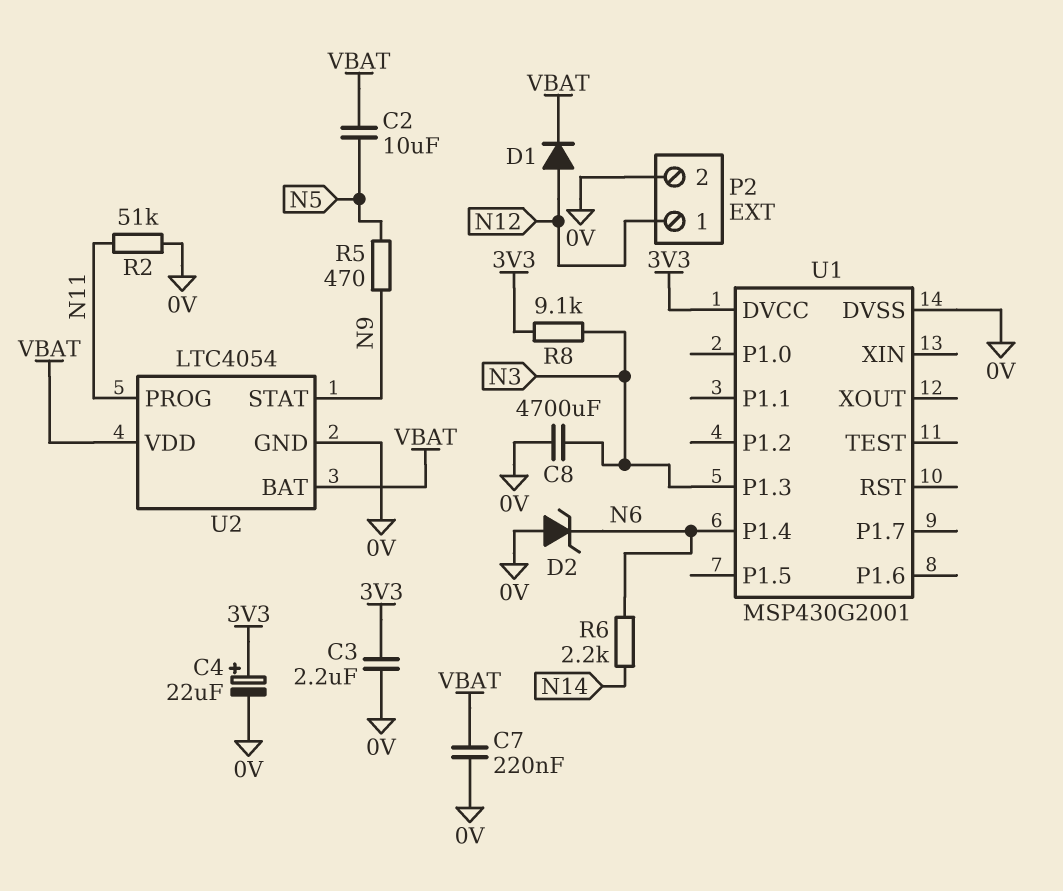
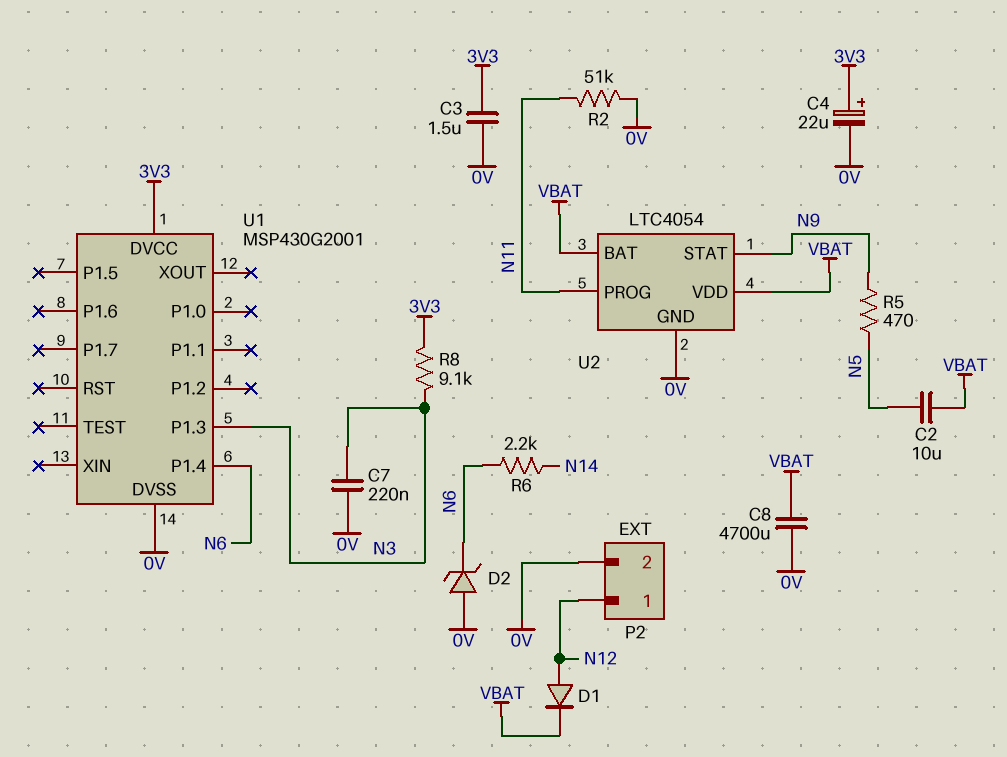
C3: 2.2uF (0V, 3V3) -> 1.5uF (0V, 3V3)
C7: 220nF (0V, VBAT) -> 220nF (0V, N3)
C8: 4700uF (0V, N3) -> 4700uF (0V, VBAT)

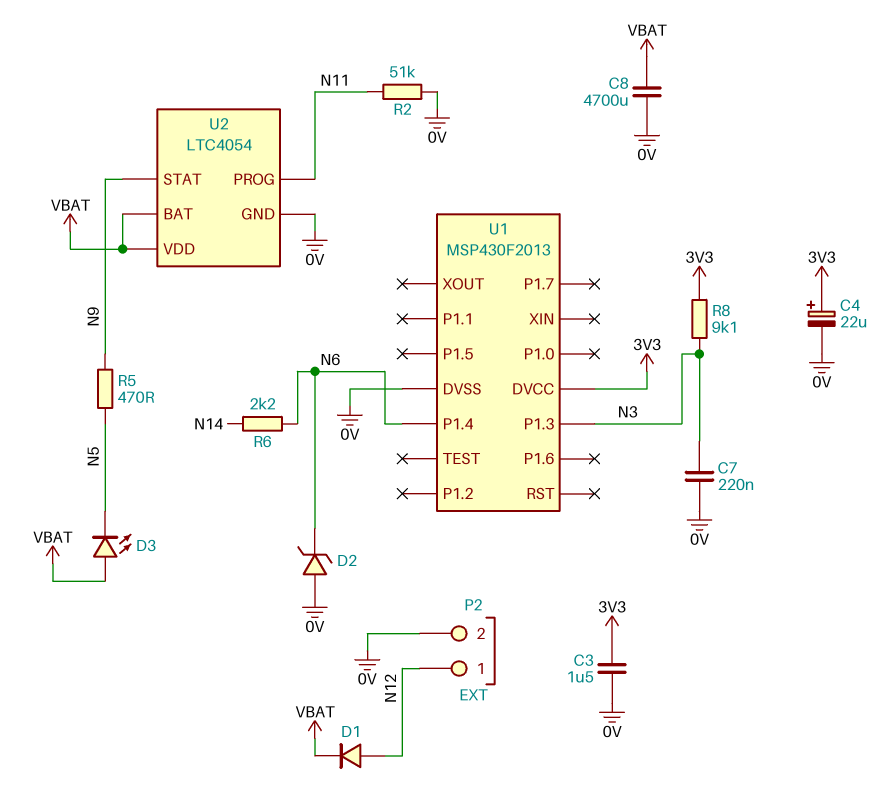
C2: 10uF (N5, VBAT) -> none
D3: none -> LED (A VBAT, K N5)
U1: MSP430G2001 -> MSP430F2013

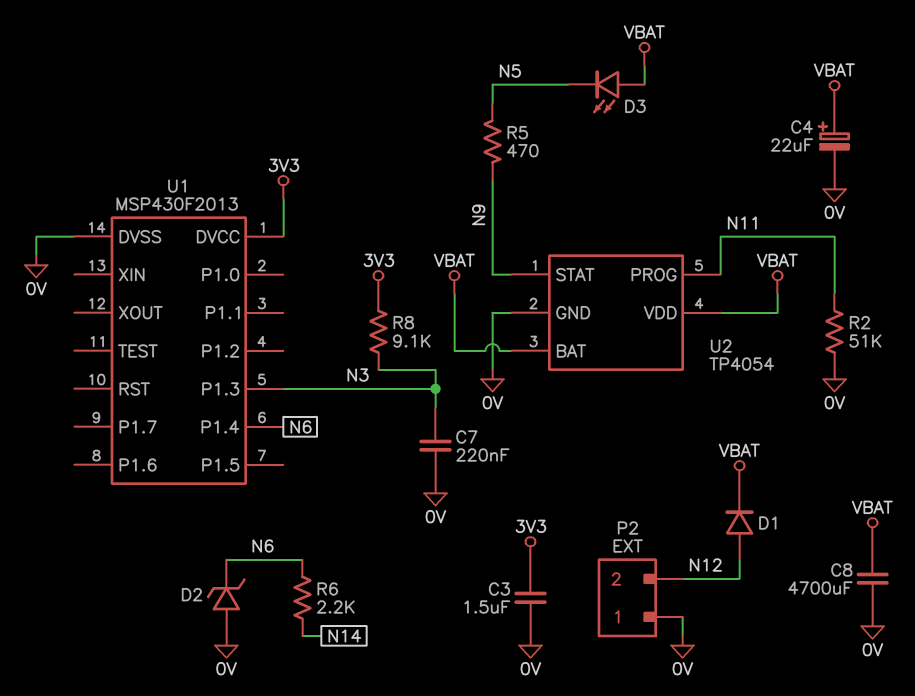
C4: 22uF (plus 3V3, minus 0V) -> 22uF (plus VBAT, minus 0V)
P2 pin 1: N12 -> 0V
P2 pin 2: 0V -> N12
U2: LTC4054 -> TP4054

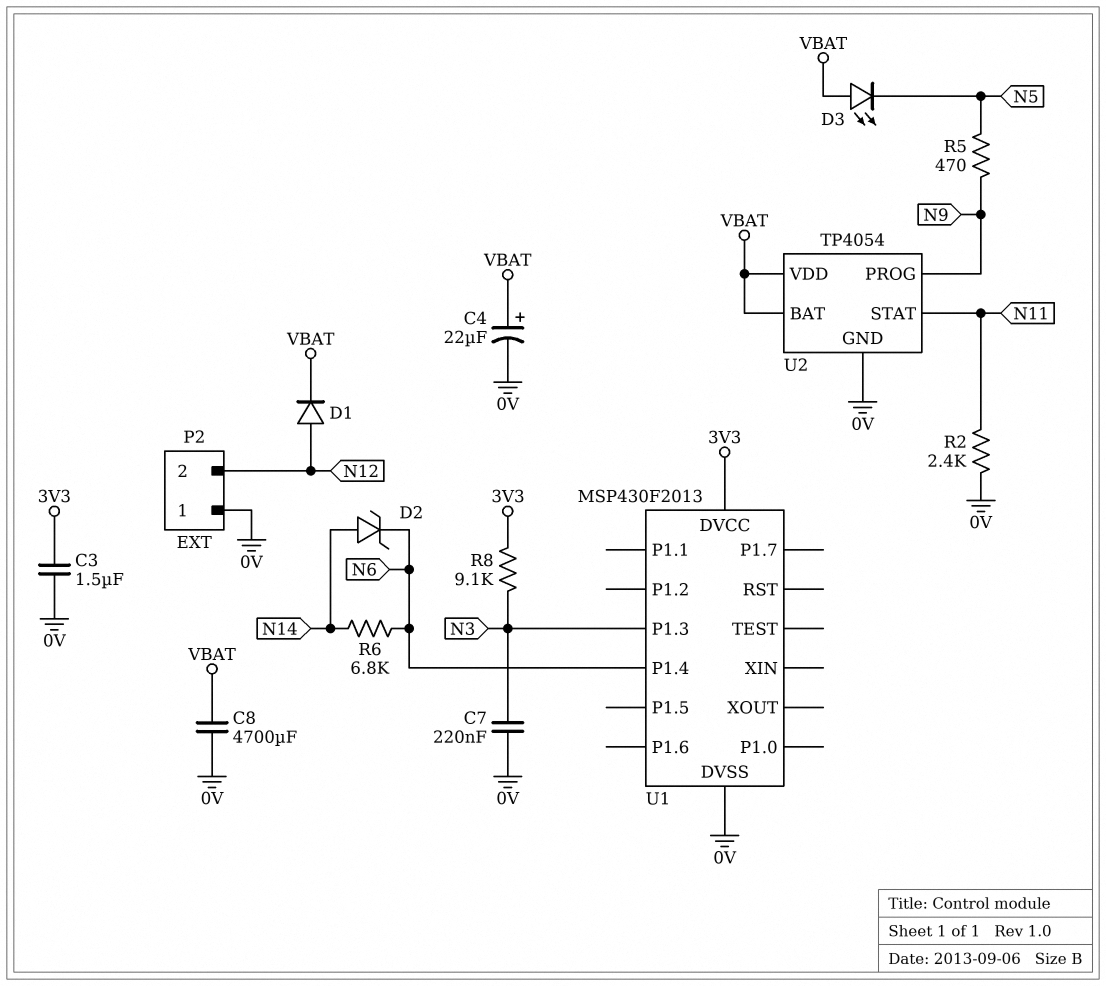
D2: zener (A 0V, K N6) -> zener (A N14, K N6)
R2: 51k (0V, N11) -> 2.4k (0V, N11)
R6: 2.2k (N6, N14) -> 6.8k (N6, N14)
U2 pin PROG: N11 -> N9
U2 pin STAT: N9 -> N11

